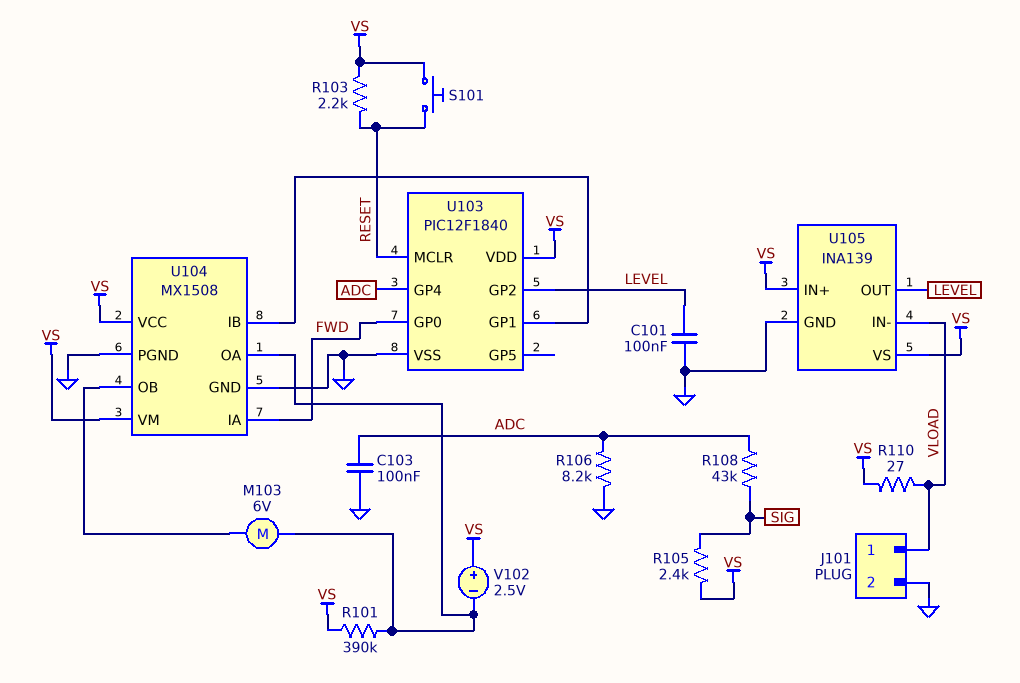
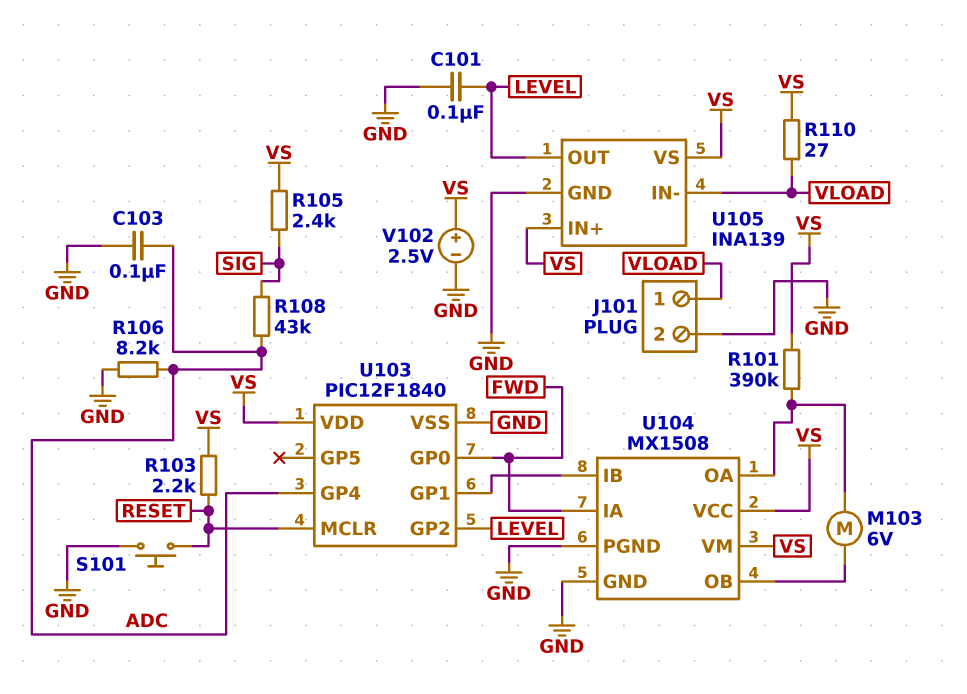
S101: button (RESET, VS) -> button (GND, RESET)
V102: 2.5V (plus VS, minus U104/OA) -> 2.5V (plus VS, minus GND)

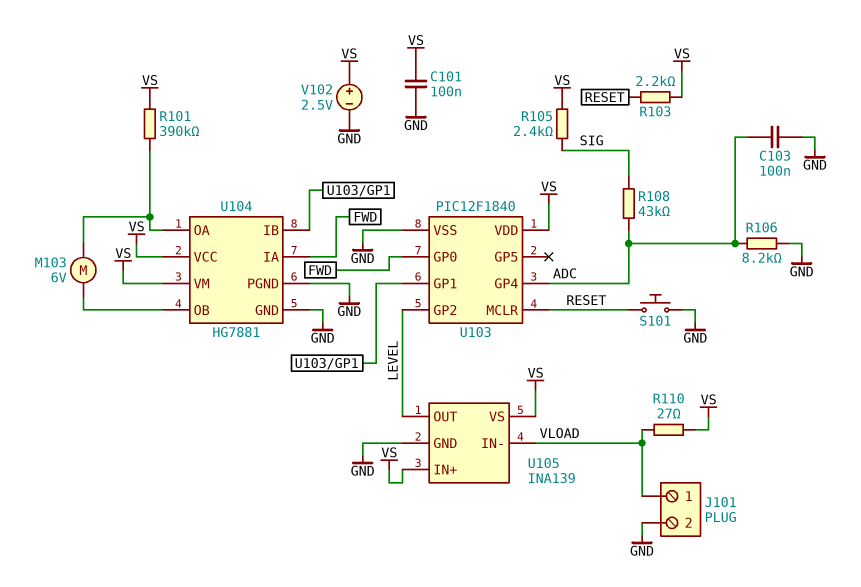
C101: 100nF (GND, LEVEL) -> 100nF (GND, VS)
U104: MX1508 -> HG7881

